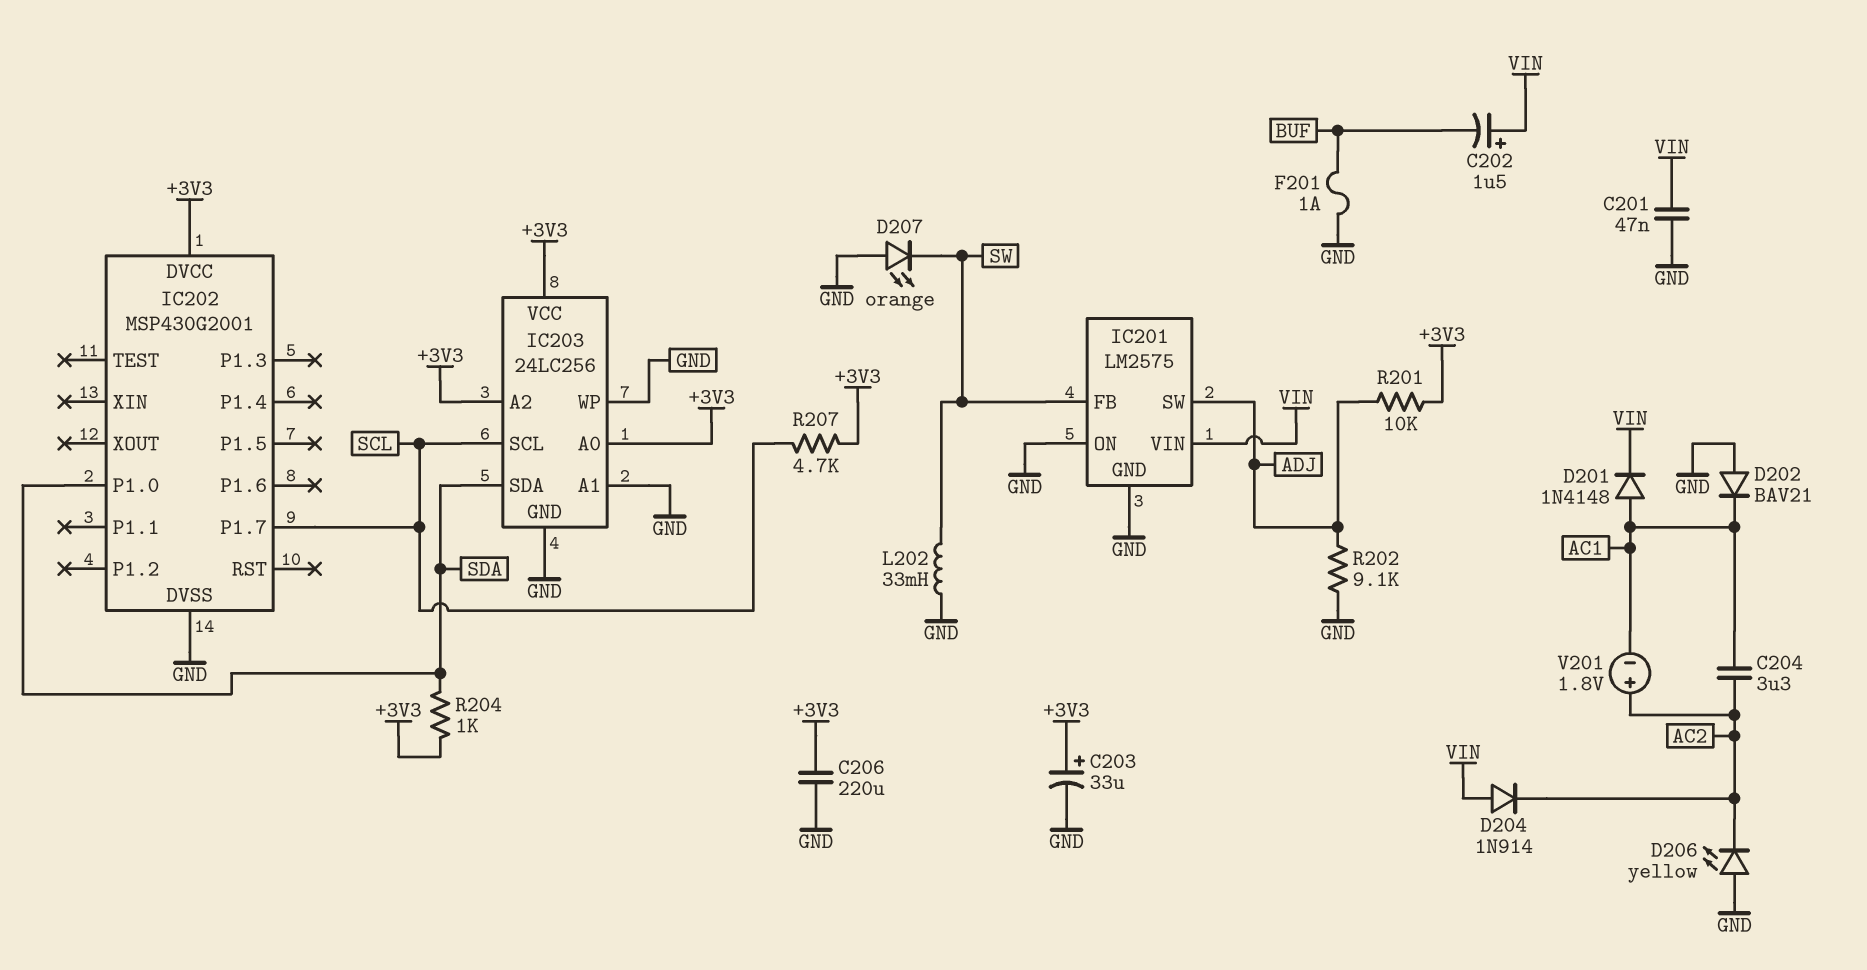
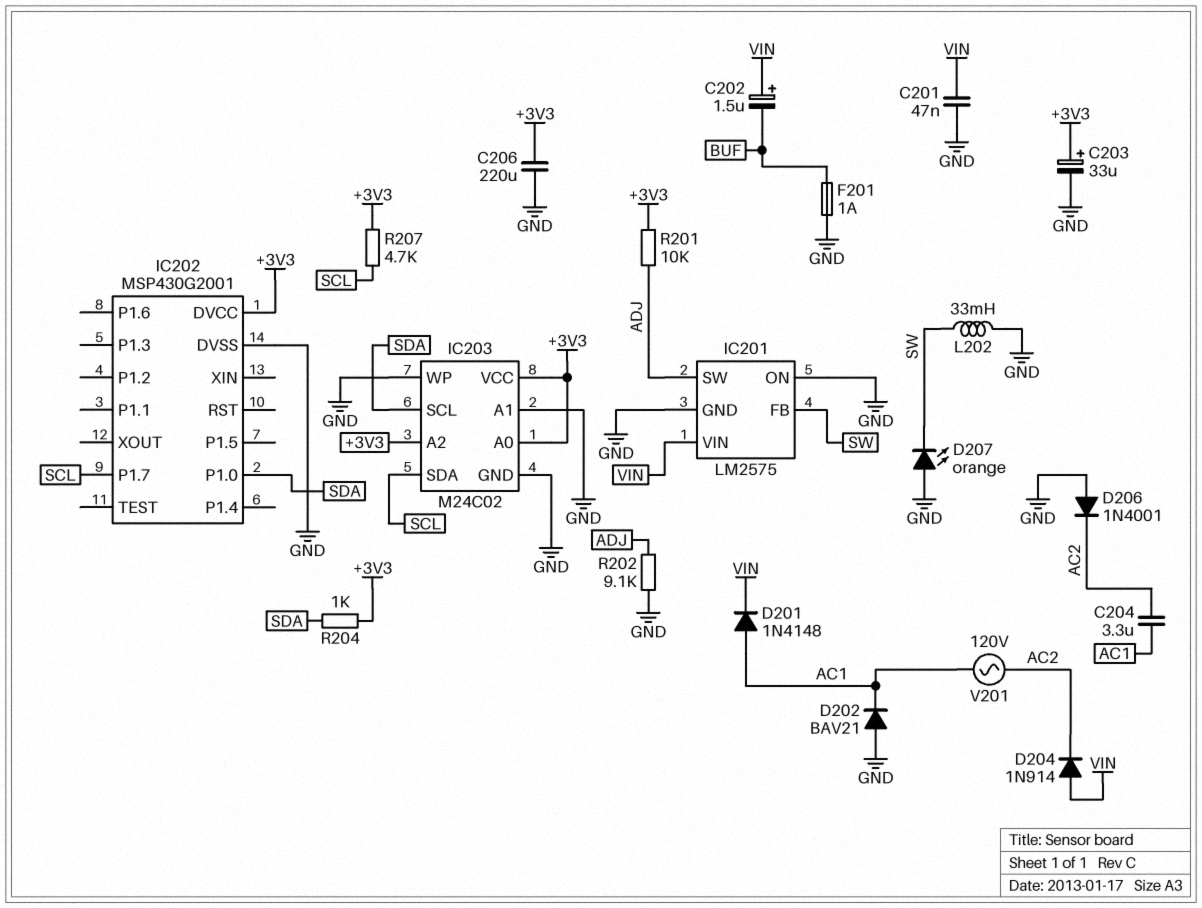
D206: LED yellow (A GND, K AC2) -> diode 1N4001 (A GND, K AC2)
IC203: 24LC256 -> M24C02
IC203 pin SCL: SCL -> SDA
IC203 pin SDA: SDA -> SCL
V201: 1.8V (plus AC2, minus AC1) -> AC 120V (AC1, AC2)

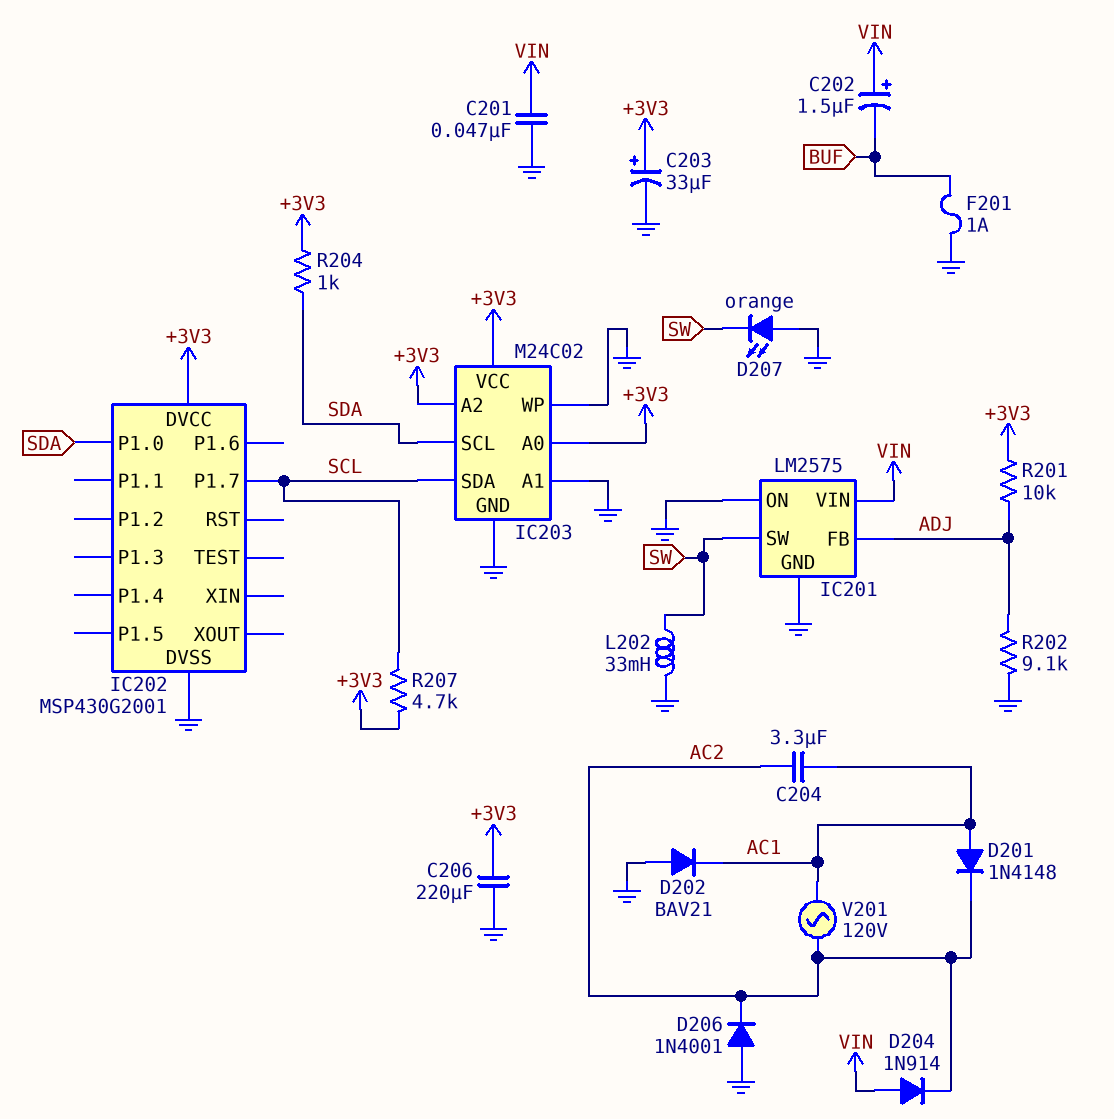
D201: diode 1N4148 (A AC1, K VIN) -> diode 1N4148 (A AC1, K AC2)
IC201 pin FB: SW -> ADJ
IC201 pin SW: ADJ -> SW

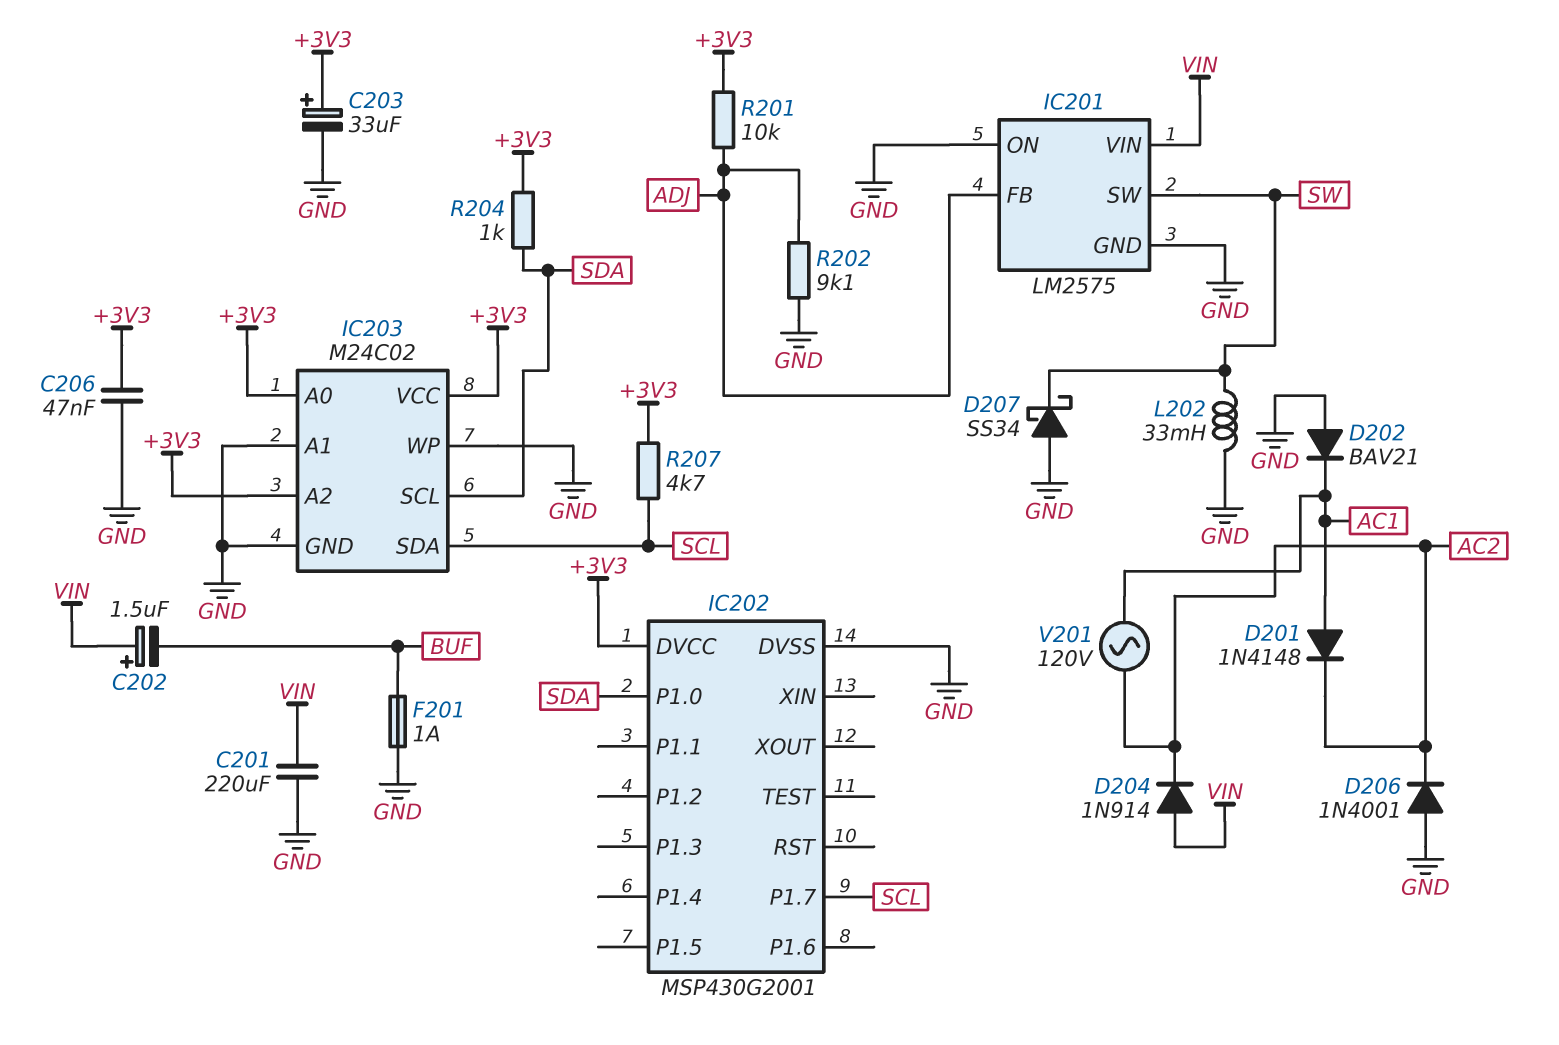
C201: 47nF (GND, VIN) -> 220uF (GND, VIN)
C204: 3.3uF (AC1, AC2) -> none
C206: 220uF (+3V3, GND) -> 47nF (+3V3, GND)
D207: LED orange (A GND, K SW) -> schottky SS34 (A GND, K SW)

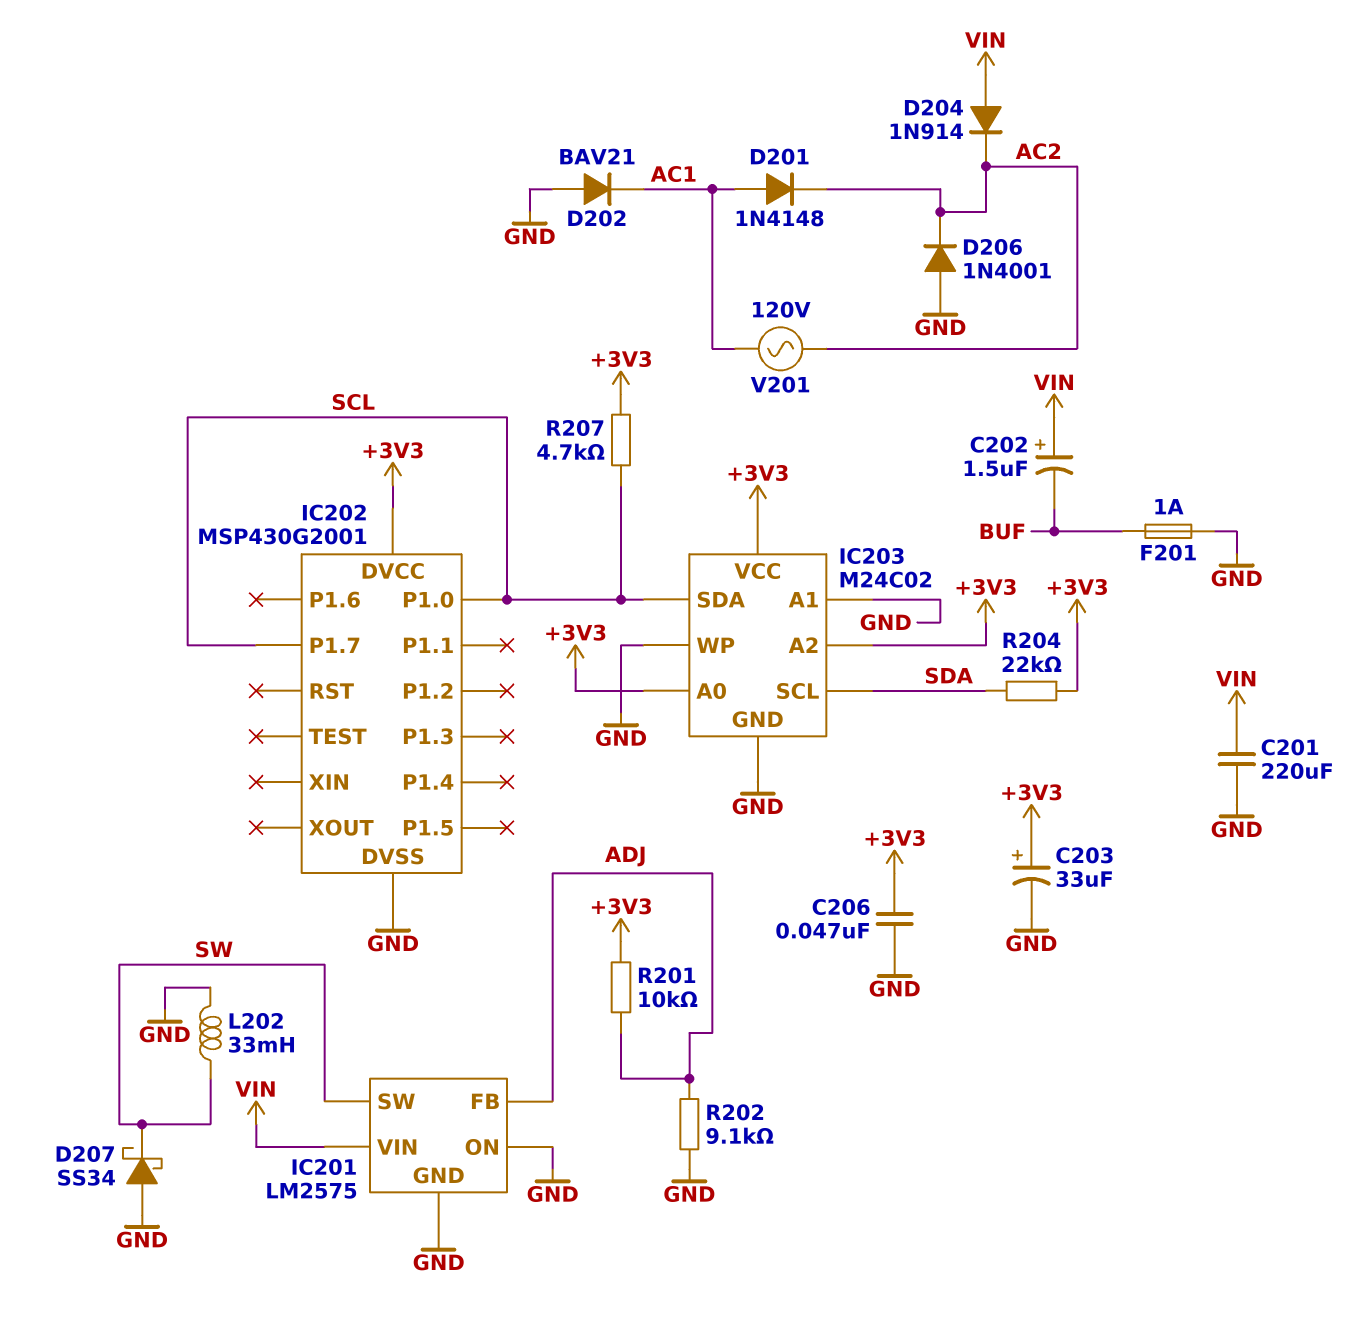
IC202 pin P1.0: SDA -> SCL
R204: 1k (+3V3, SDA) -> 22k (+3V3, SDA)

